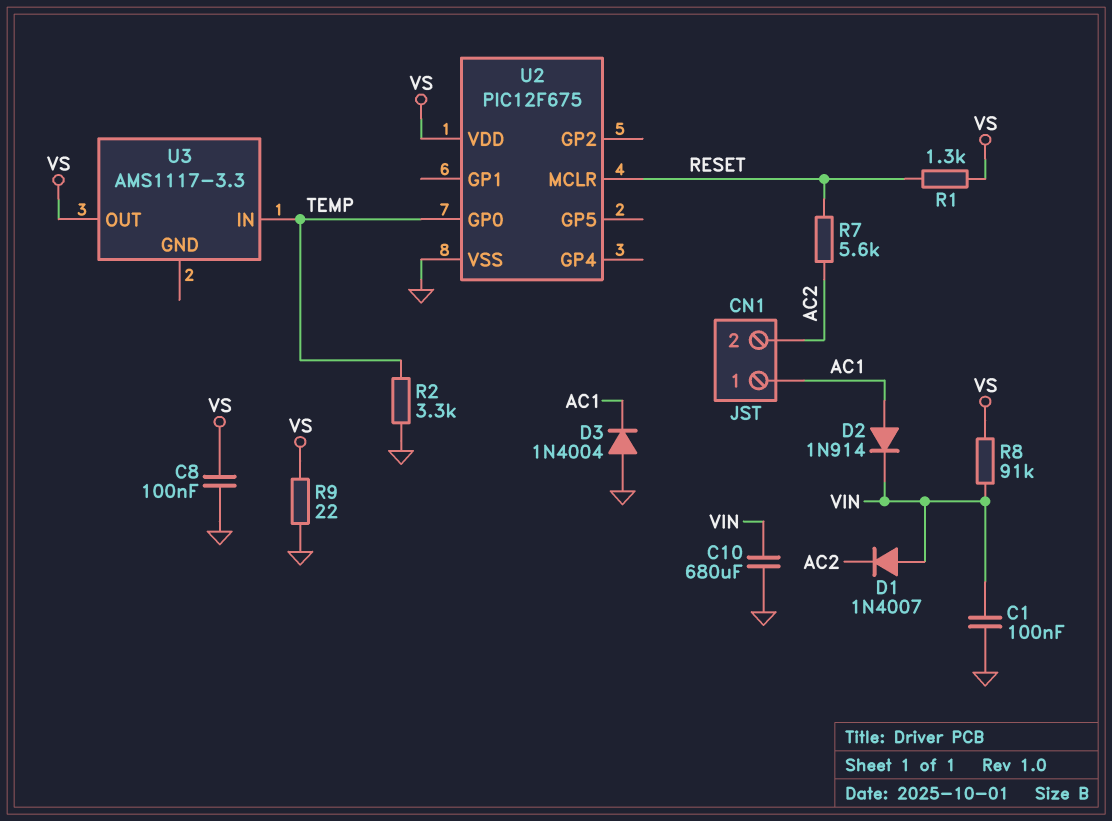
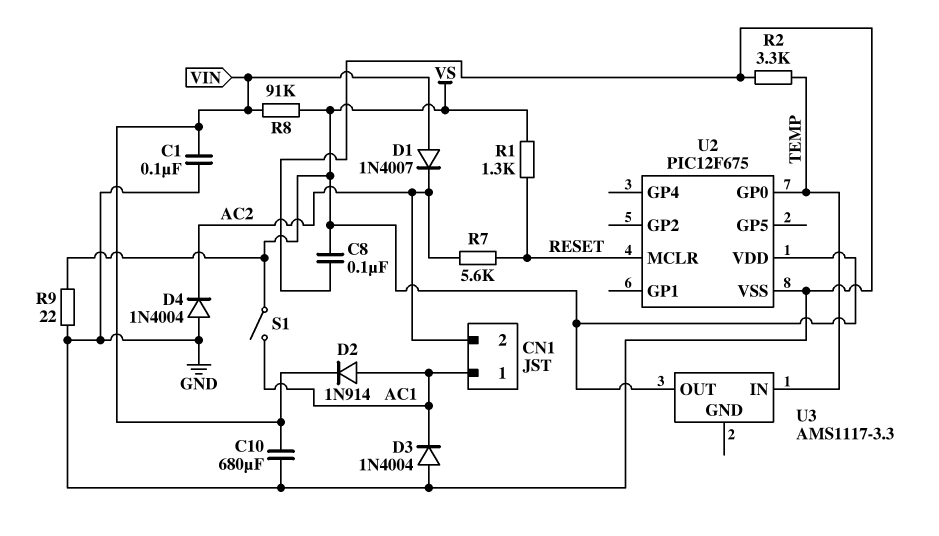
D4: none -> diode 1N4004 (A GND, K AC2)
S1: none -> switch (AC1, VS)

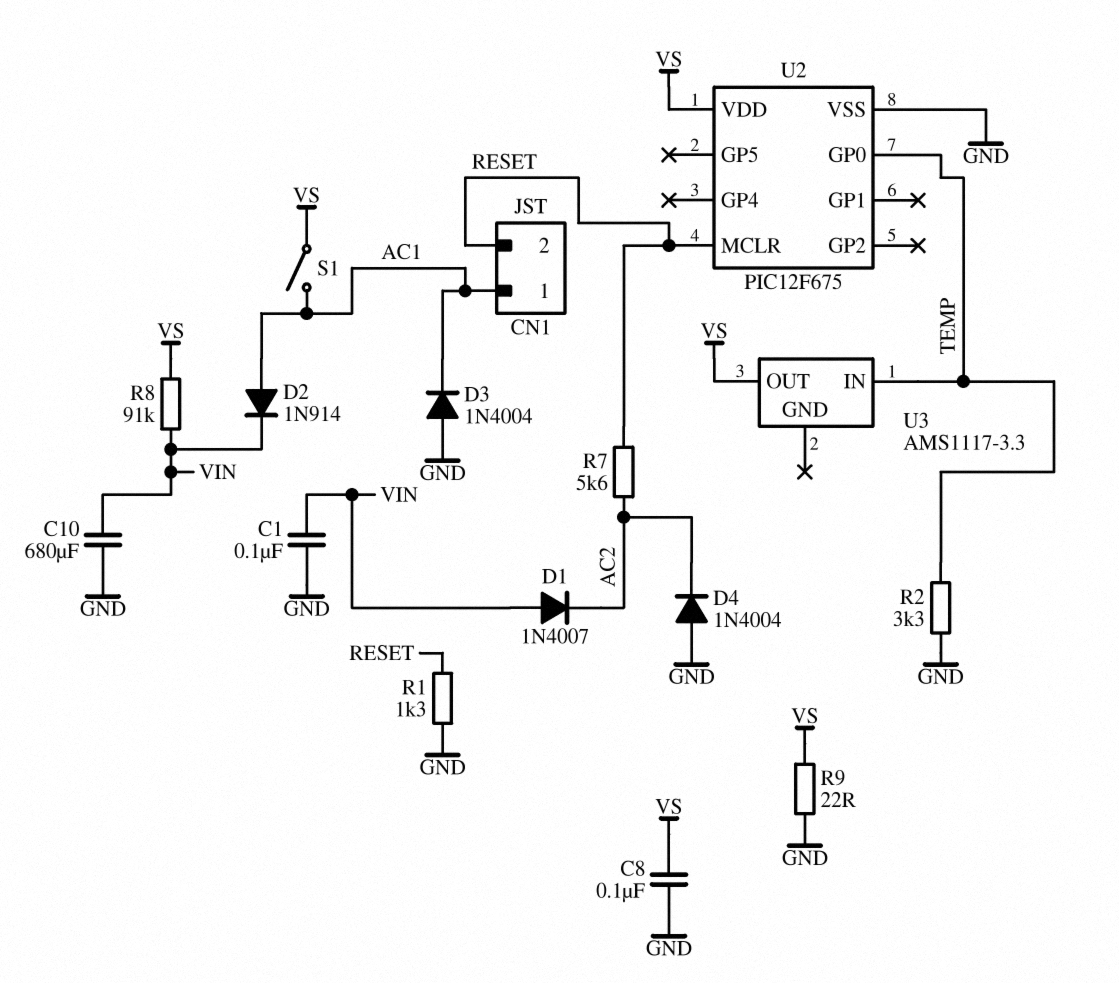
CN1 pin 2: AC2 -> RESET
R1: 1.3k (RESET, VS) -> 1.3k (GND, RESET)

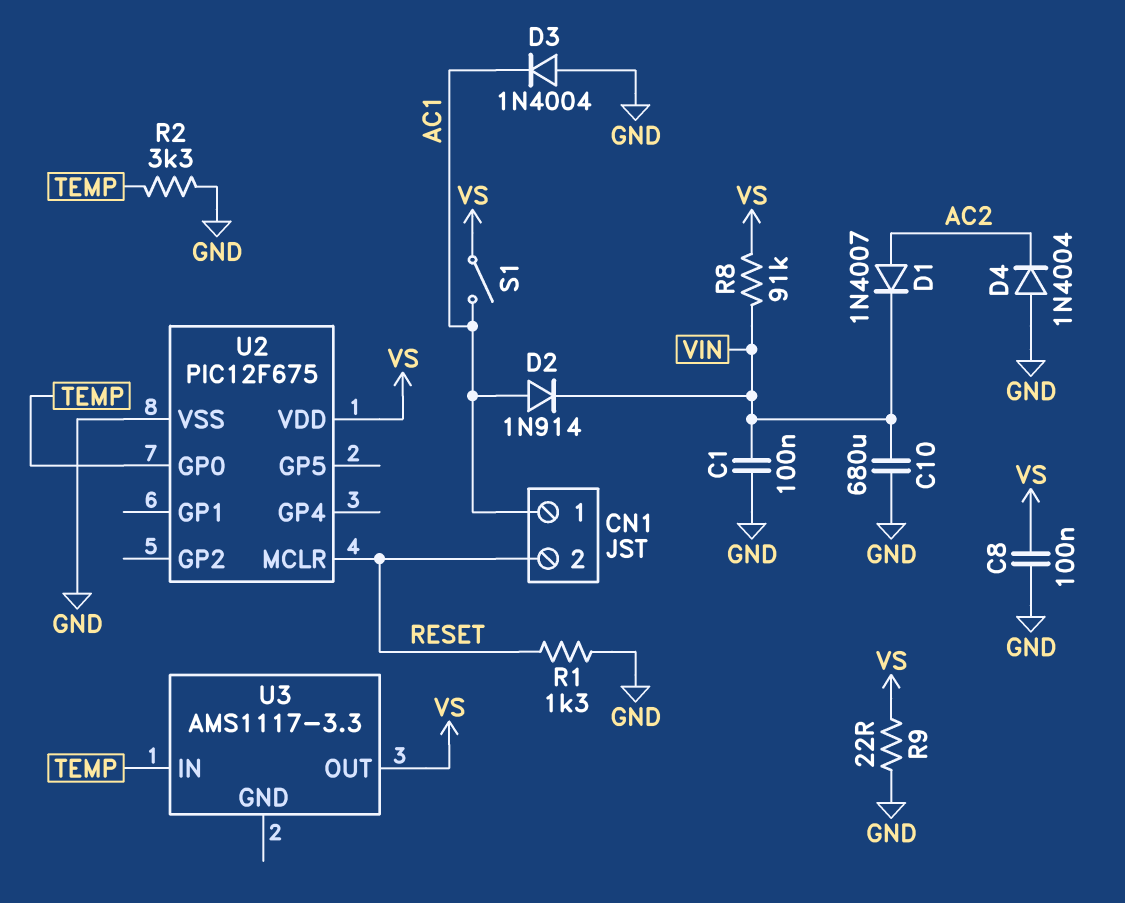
D1: diode 1N4007 (A VIN, K AC2) -> diode 1N4007 (A AC2, K VIN)
R7: 5.6k (AC2, RESET) -> none

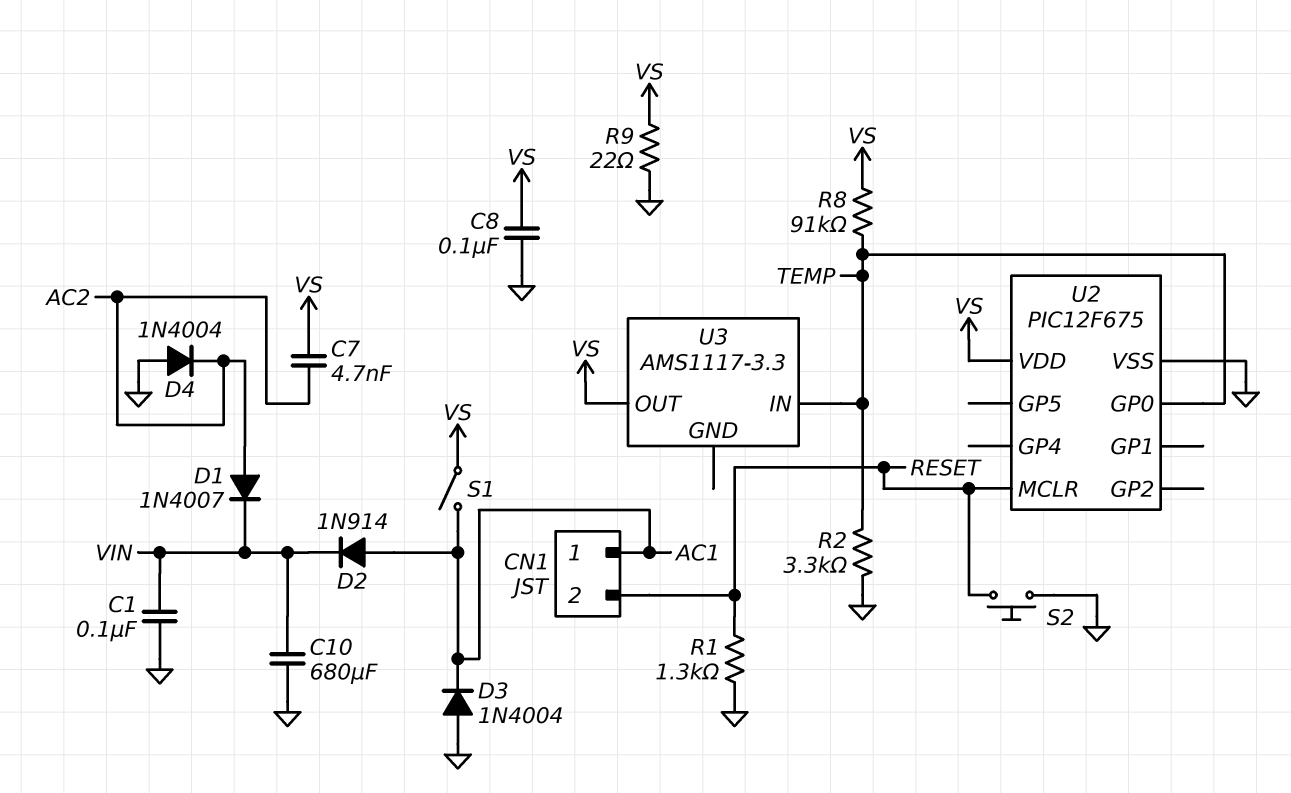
C7: none -> 4.7nF (AC2, VS)
R8: 91k (VIN, VS) -> 91k (TEMP, VS)
S2: none -> button (GND, RESET)

